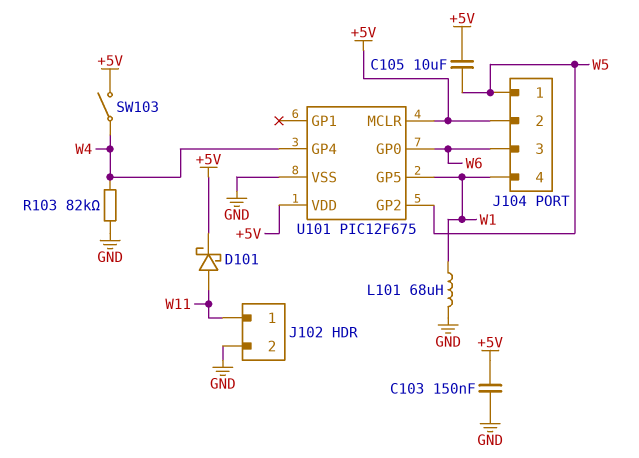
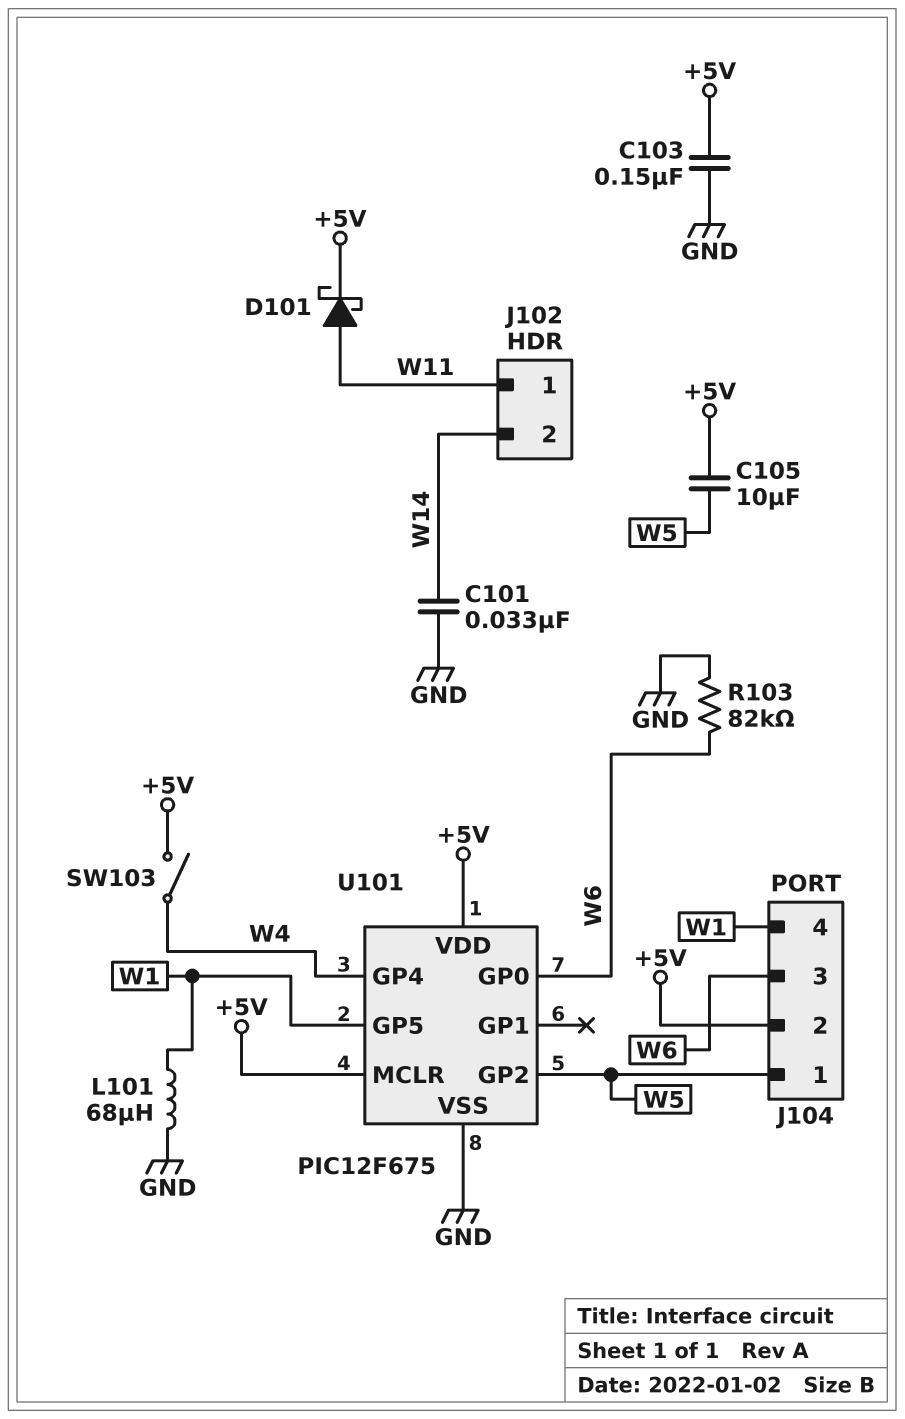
C101: none -> 33nF (GND, W14)
J102 pin 2: GND -> W14
R103: 82k (GND, W4) -> 82k (GND, W6)

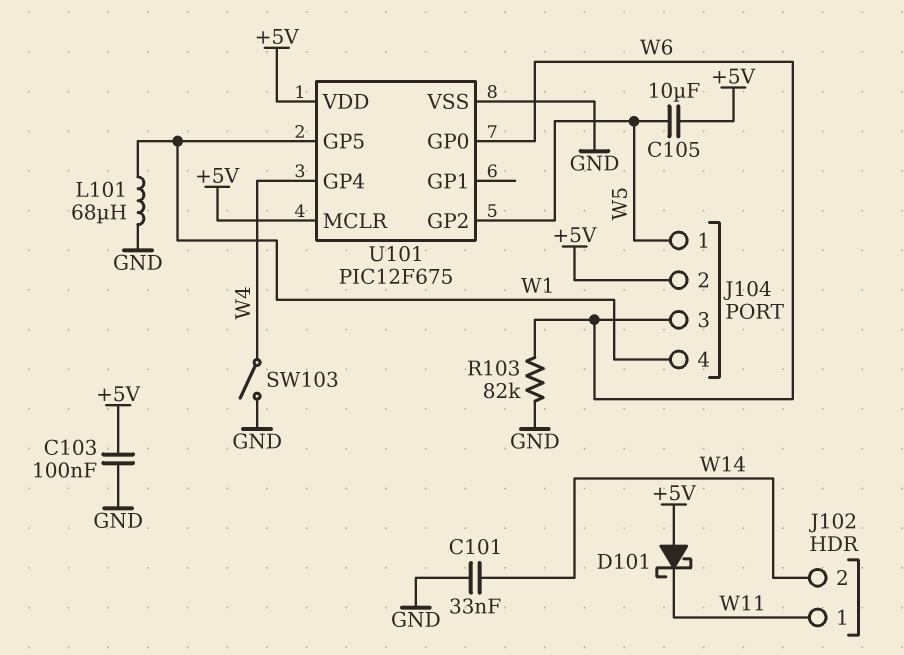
C103: 150nF (+5V, GND) -> 100nF (+5V, GND)
D101: schottky (A W11, K +5V) -> schottky (A +5V, K W11)
SW103: switch (+5V, W4) -> switch (GND, W4)

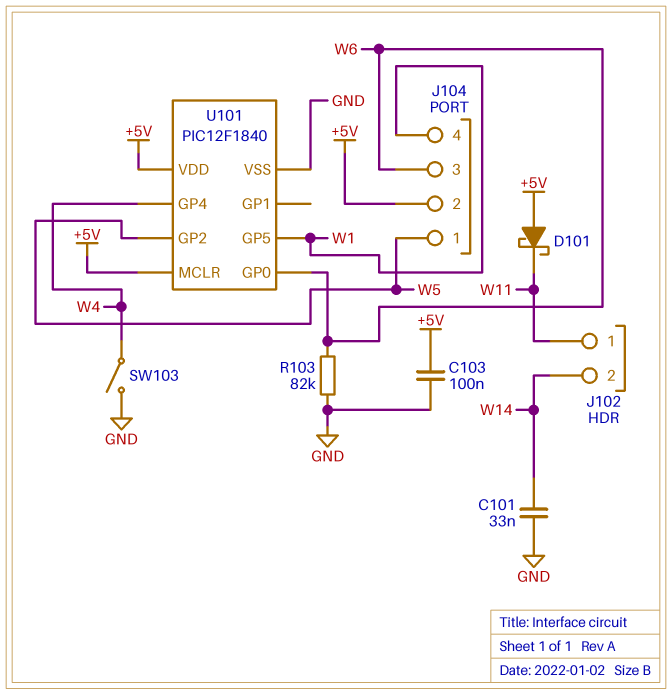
C105: 10uF (+5V, W5) -> none
L101: 68uH (GND, W1) -> none
U101: PIC12F675 -> PIC12F1840

